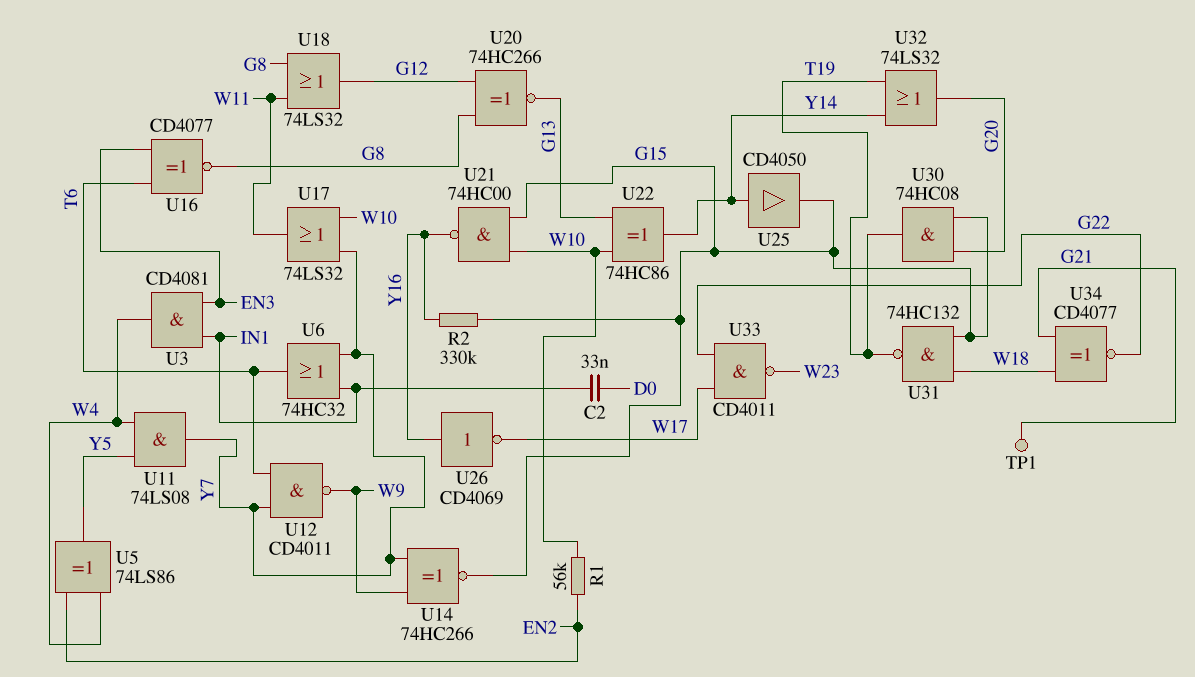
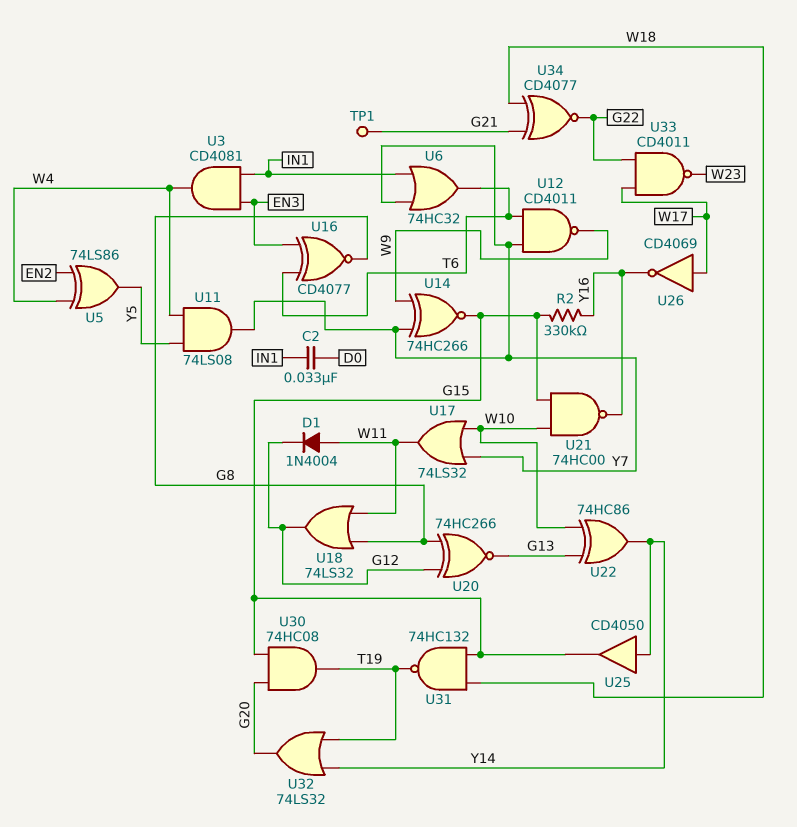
D1: none -> diode 1N4004 (A W11, K G12)
R1: 56k (EN2, W10) -> none
U26: NOT CD4069 (in Y16, out W17) -> NOT CD4069 (in W17, out Y16)

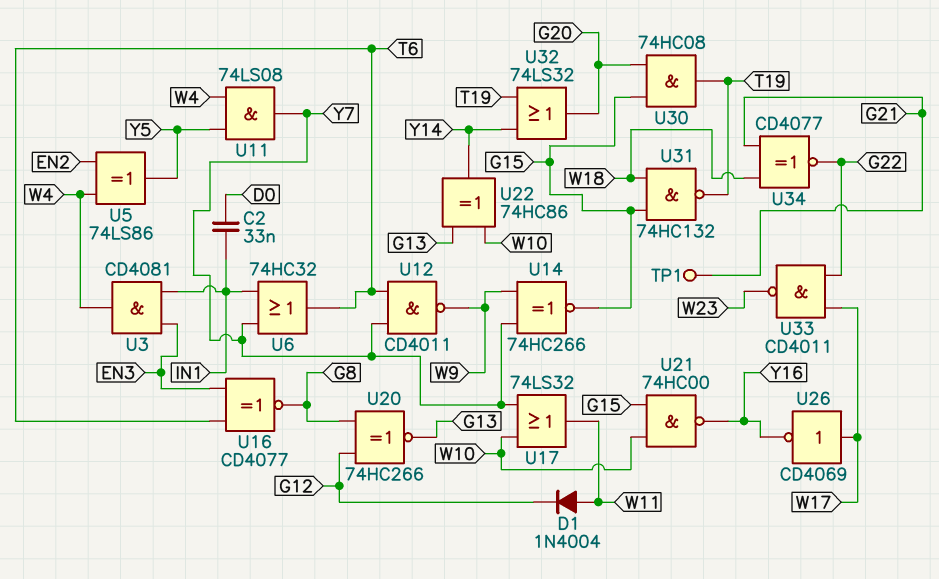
R2: 330k (G15, Y16) -> none
U18: OR 74LS32 (in G8, in W11, out G12) -> none
U25: buffer CD4050 (in Y14, out G15) -> none

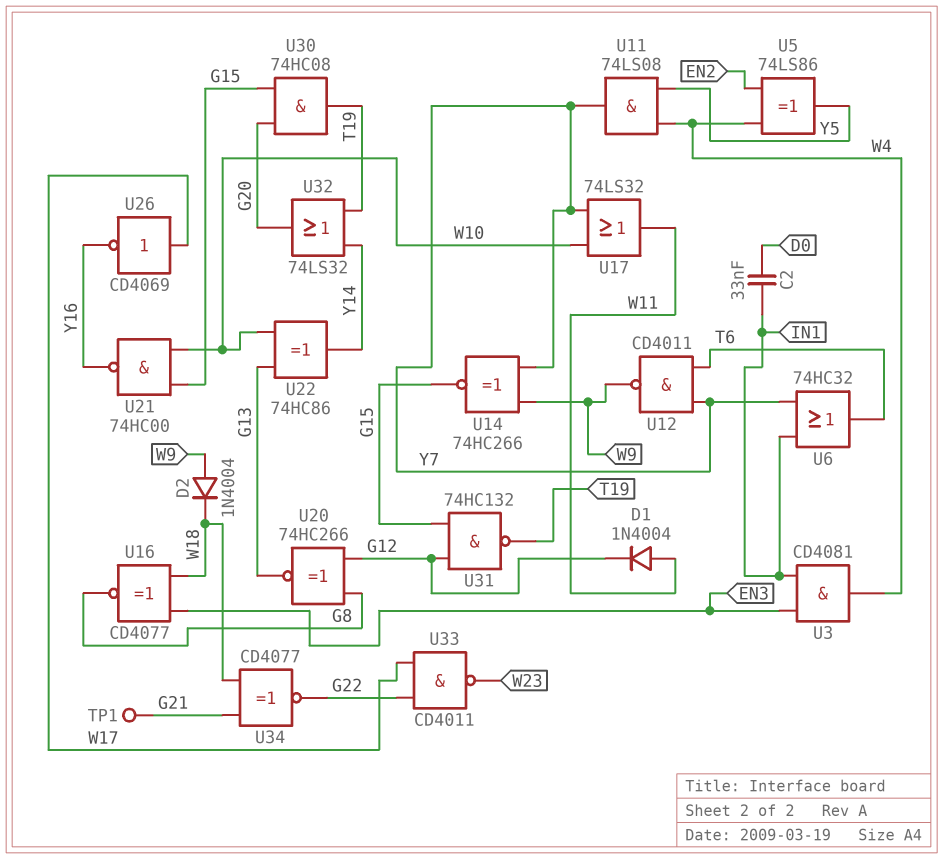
D2: none -> diode 1N4004 (A W9, K W18)
U16: XNOR CD4077 (in EN3, in T6, out G8) -> XNOR CD4077 (in EN3, in W18, out G8)
U31: NAND 74HC132 (in G15, in W18, out T19) -> NAND 74HC132 (in G12, in G15, out T19)

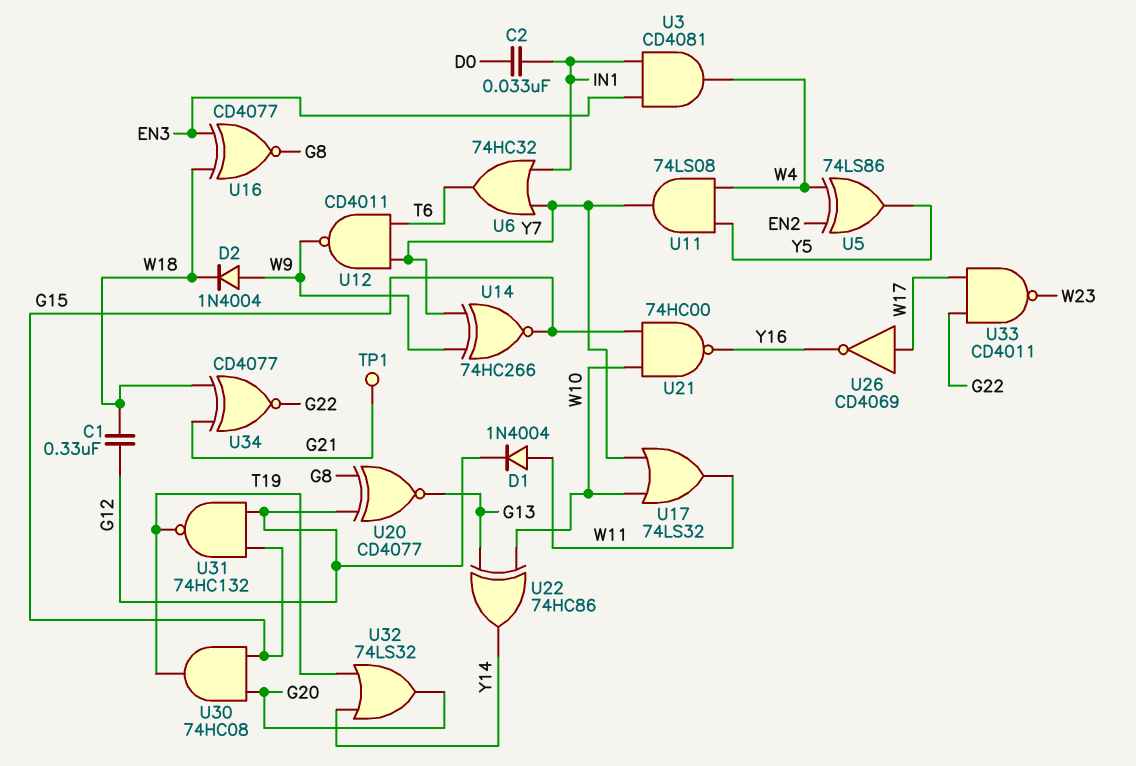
C1: none -> 330nF (G12, W18)
U20: XNOR 74HC266 (in G8, in G12, out G13) -> XNOR CD4077 (in G8, in G12, out G13)

